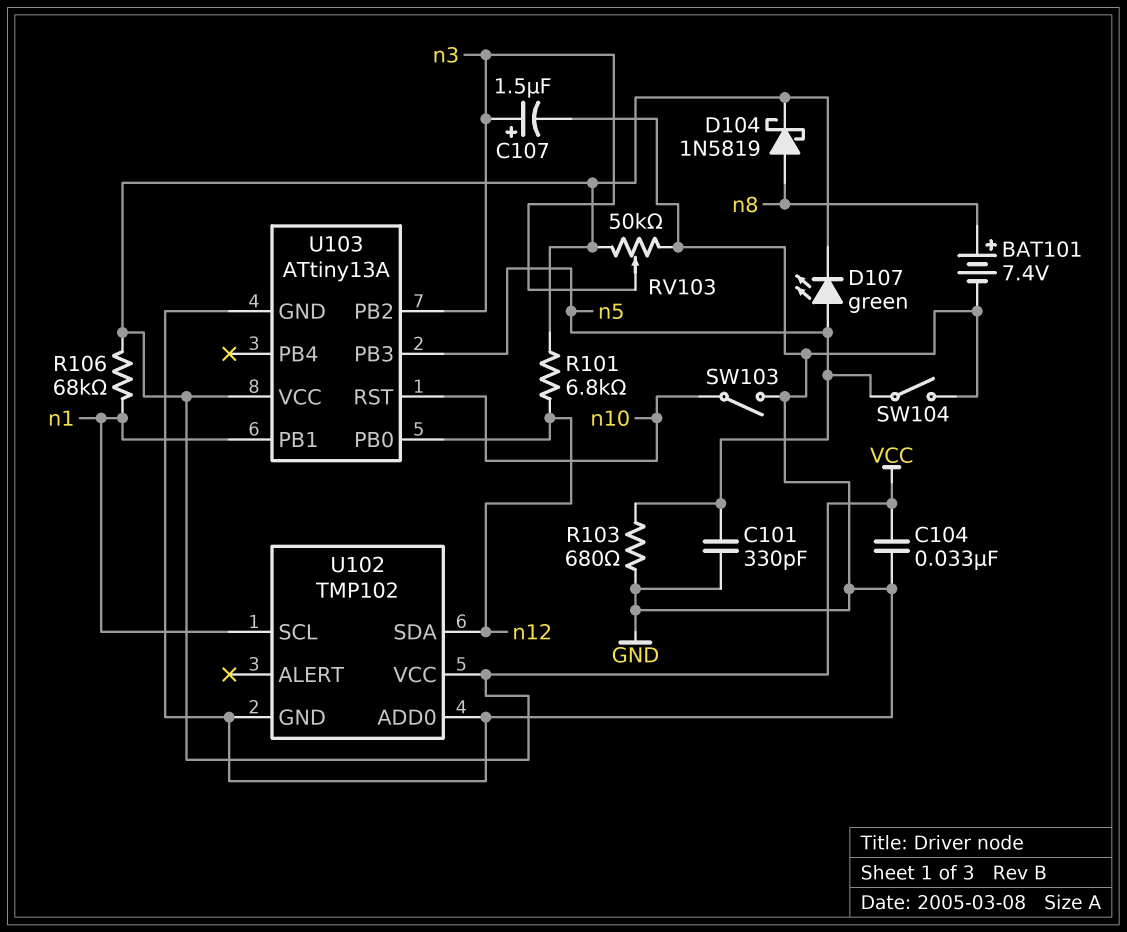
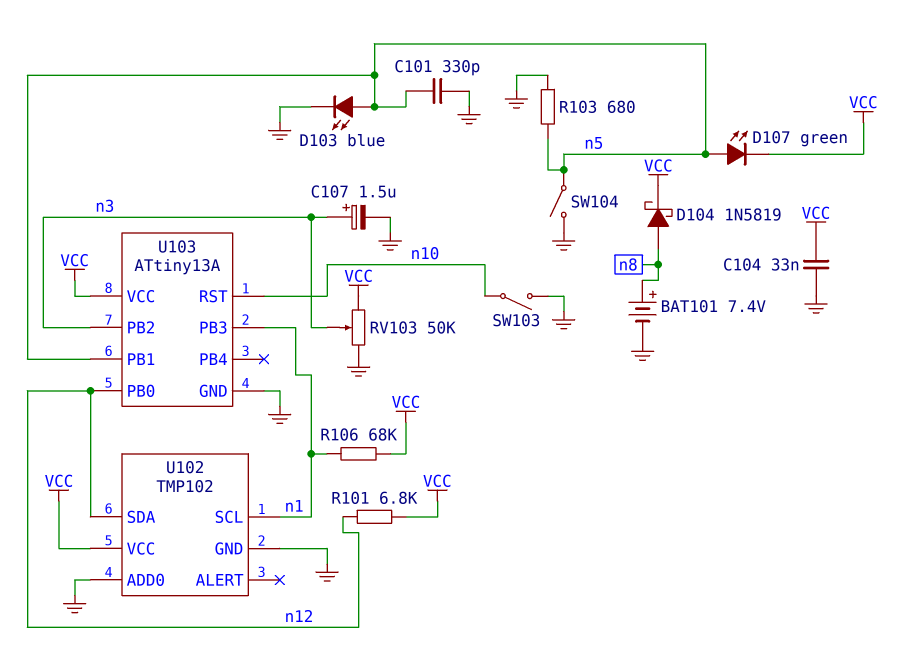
D103: none -> LED blue (A n5, K GND)
U103 pin PB1: n1 -> n5
U103 pin PB3: n5 -> n1

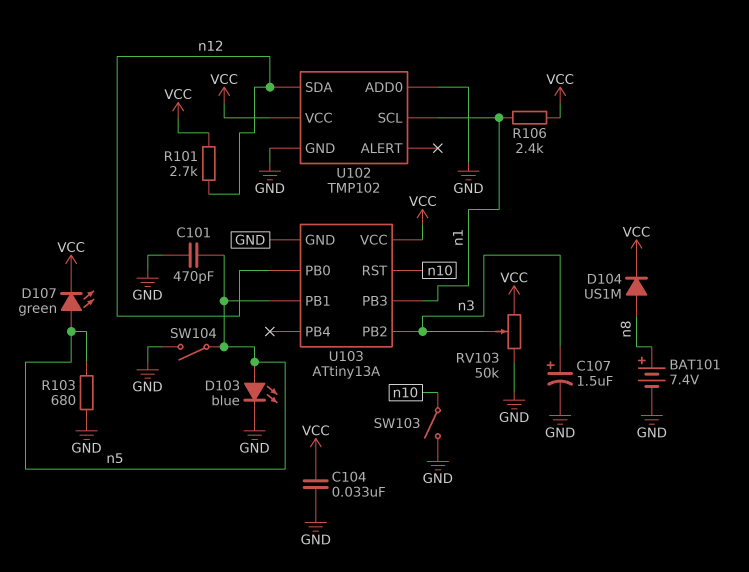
C101: 330pF (GND, n5) -> 470pF (GND, n5)
D104: schottky 1N5819 (A n8, K VCC) -> diode US1M (A n8, K VCC)
R101: 6.8k (VCC, n12) -> 2.7k (VCC, n12)
R106: 68k (VCC, n1) -> 2.4k (VCC, n1)

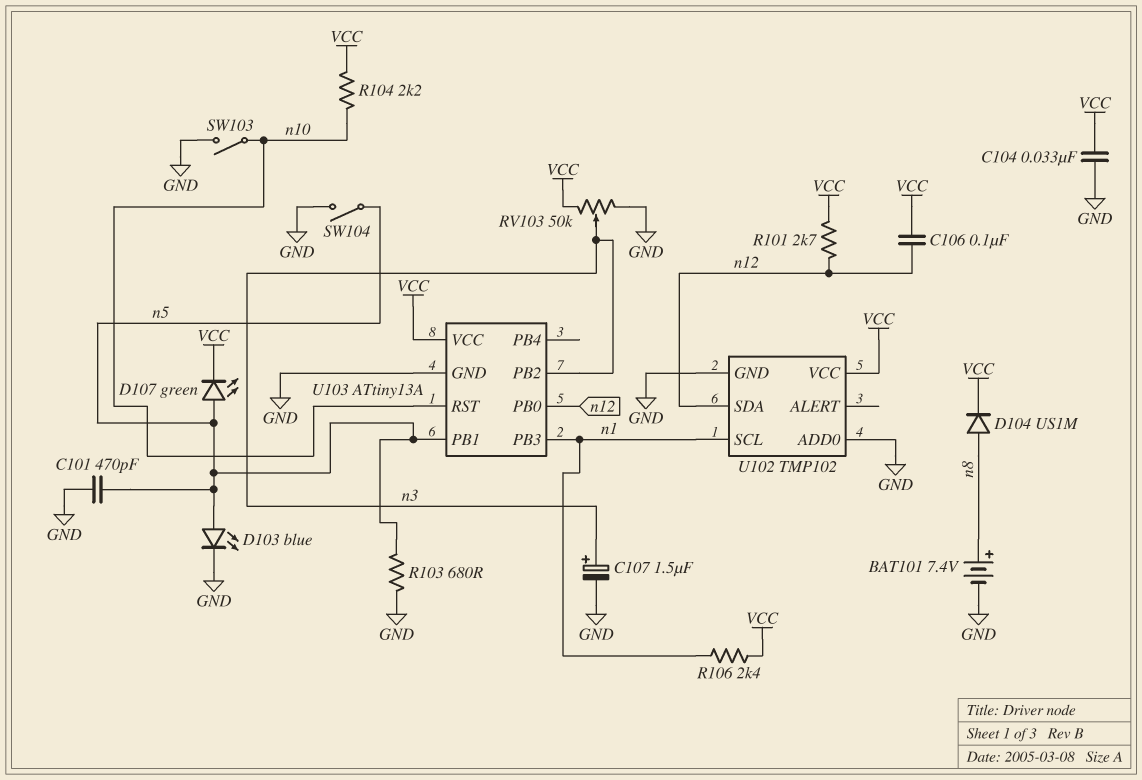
C106: none -> 100nF (VCC, n12)
R104: none -> 2.2k (VCC, n10)

